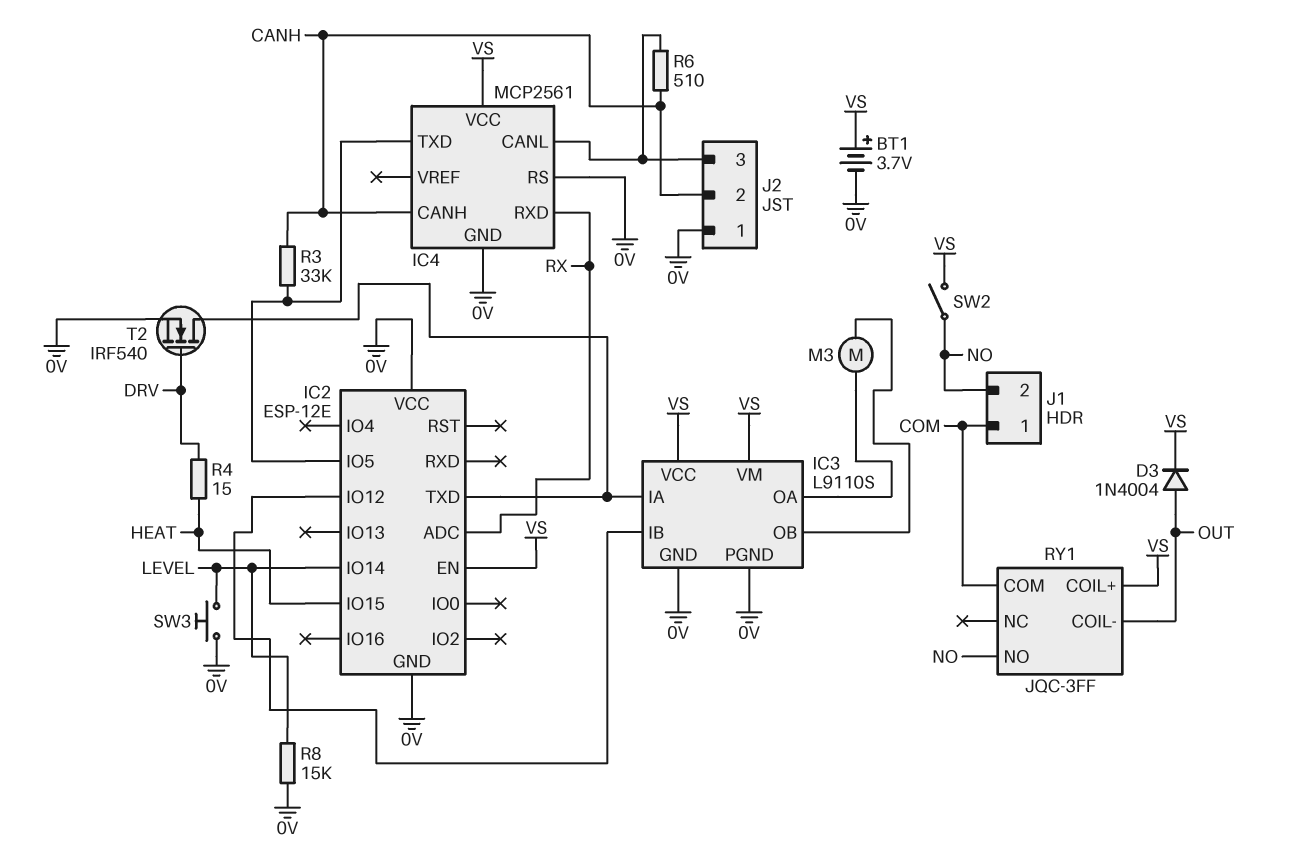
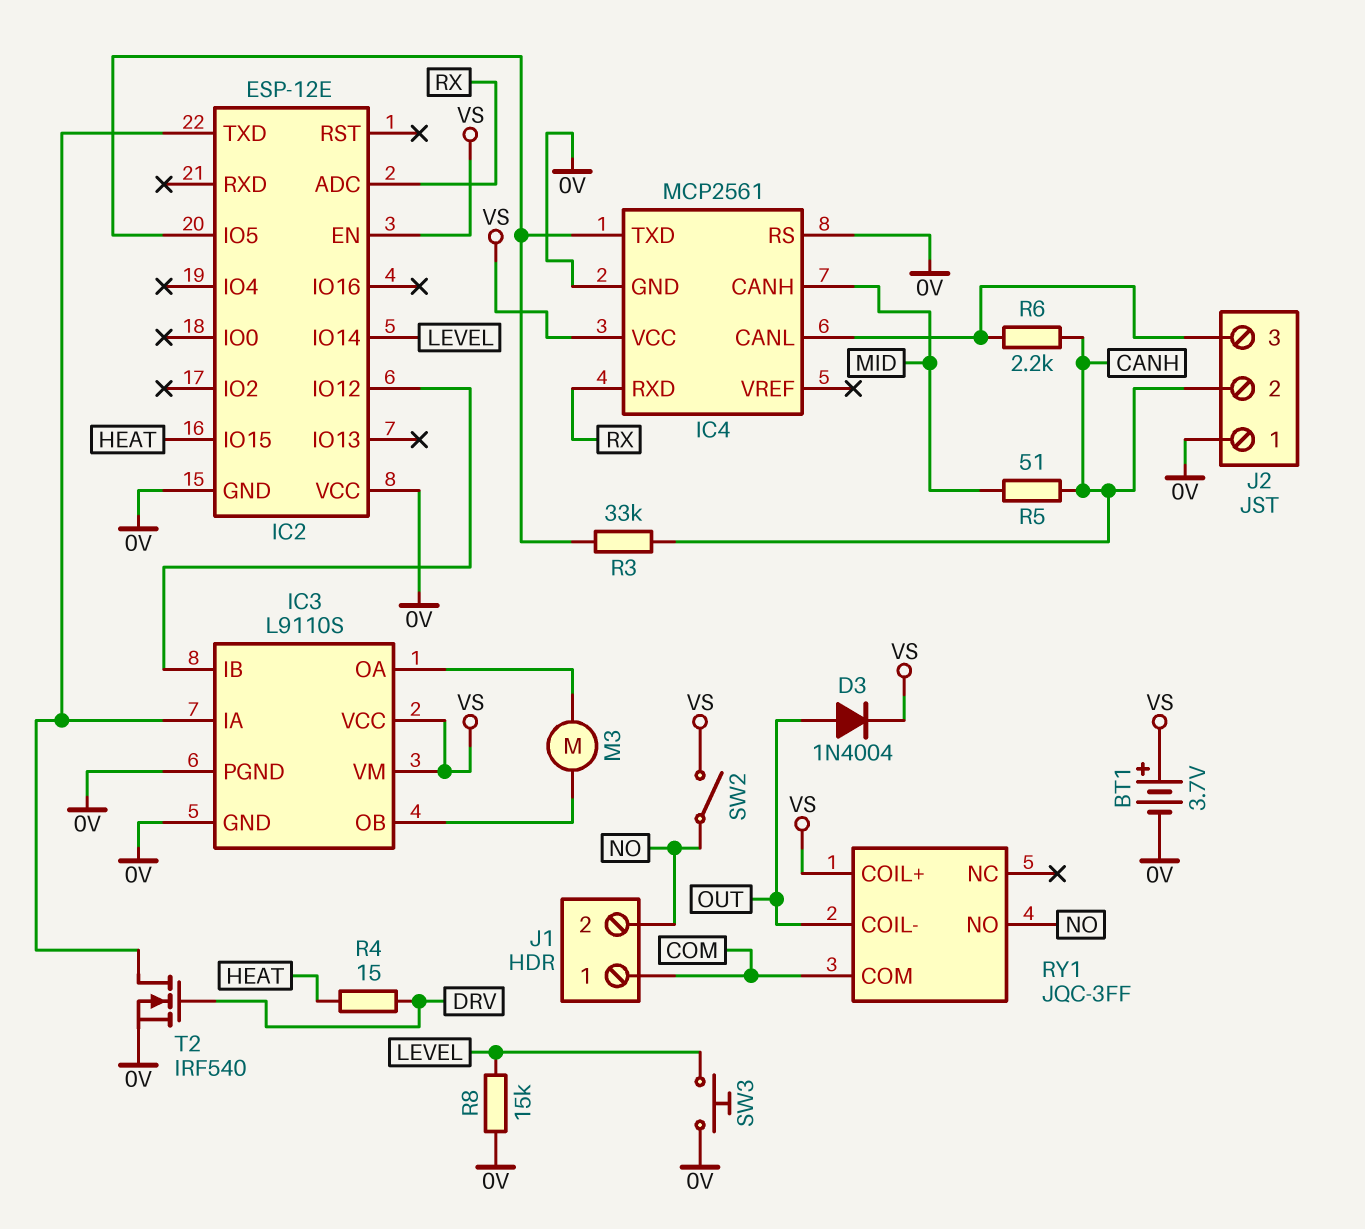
IC4 pin CANH: CANH -> MID
R5: none -> 51 (CANH, MID)
R6: 510 (CANH, IC4/CANL) -> 2.2k (CANH, IC4/CANL)

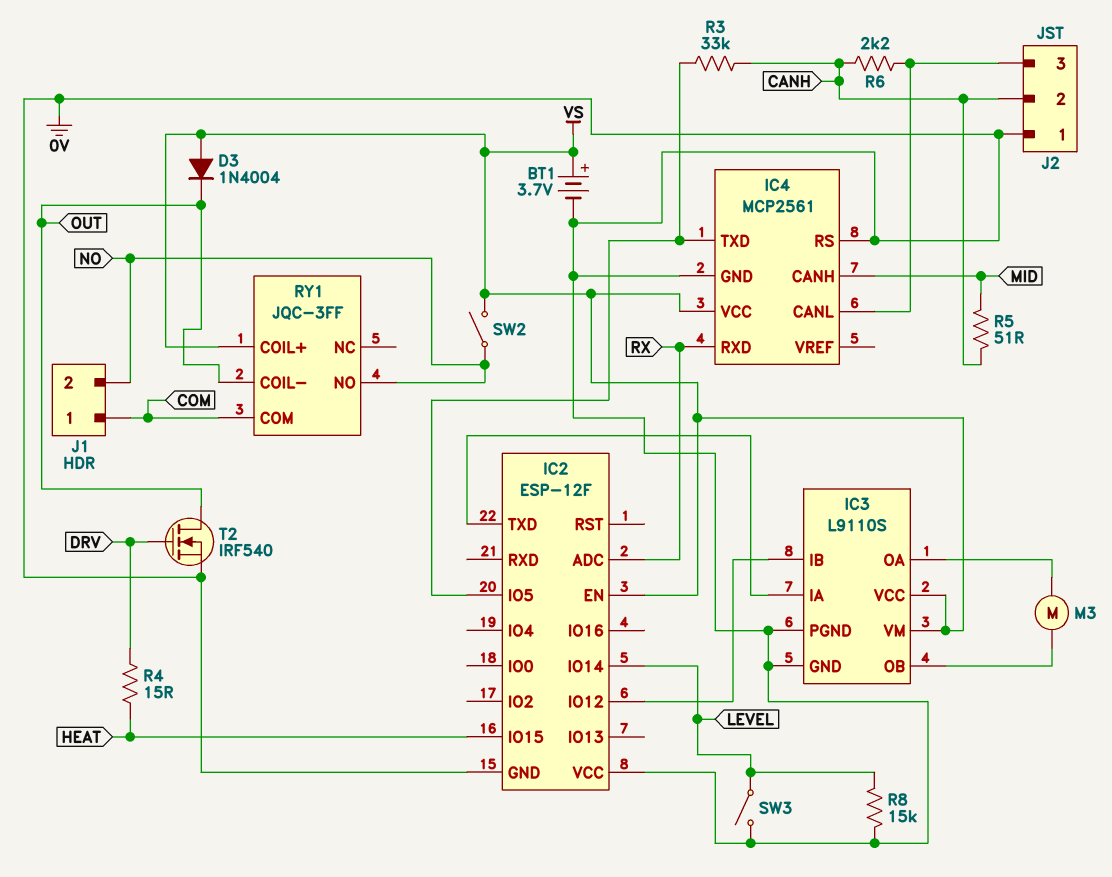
D3: diode 1N4004 (A OUT, K VS) -> diode 1N4004 (A VS, K OUT)
IC2: ESP-12E -> ESP-12F
SW3: button (0V, LEVEL) -> switch (0V, LEVEL)
T2: NMOS IRF540 (G DRV, D IC2/TXD, S 0V) -> NMOS IRF540 (G DRV, D OUT, S 0V)

